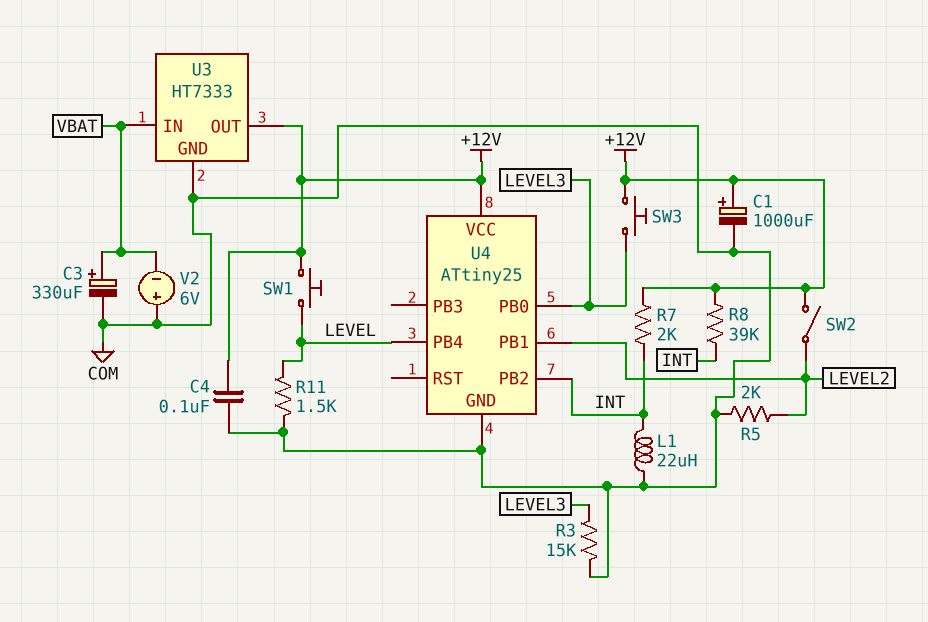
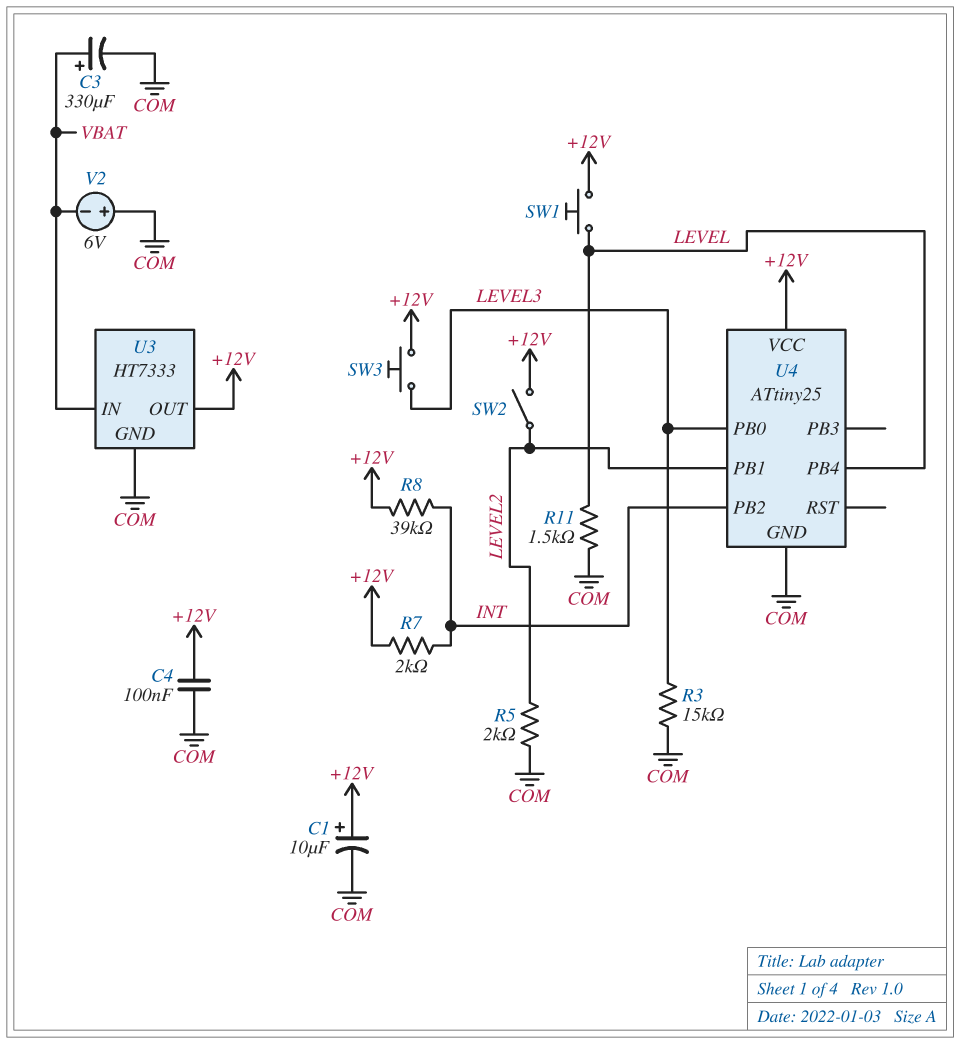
C1: 1000uF (plus +12V, minus COM) -> 10uF (plus +12V, minus COM)
L1: 22uH (COM, INT) -> none

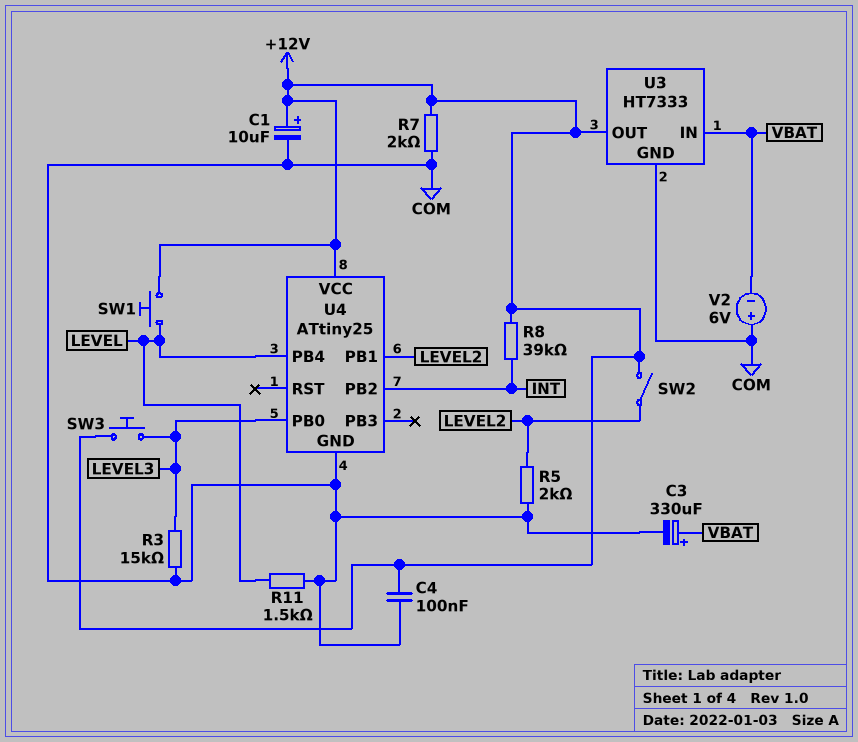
R7: 2k (+12V, INT) -> 2k (+12V, COM)

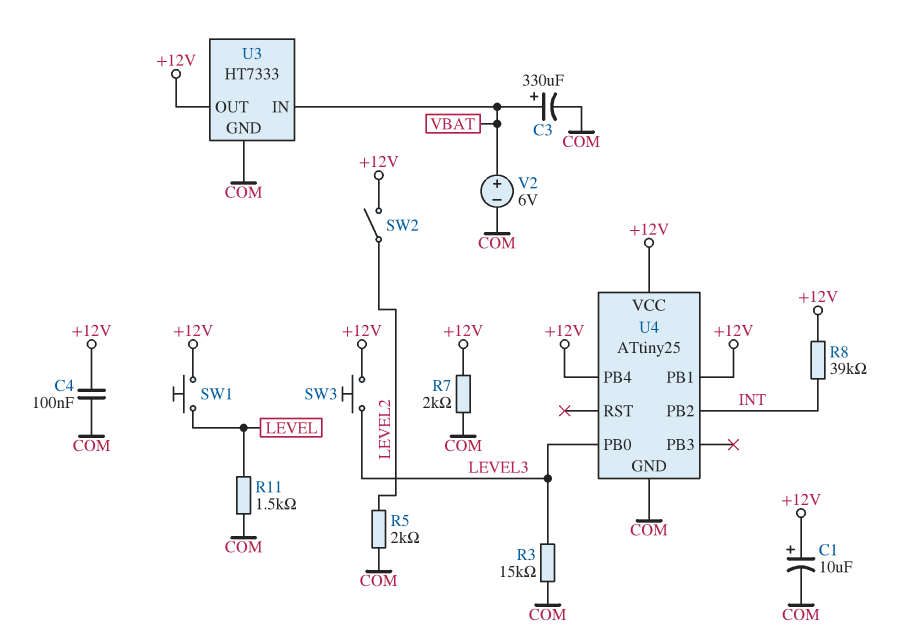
U4 pin PB1: LEVEL2 -> +12V
U4 pin PB4: LEVEL -> +12V
V2: 6V (plus COM, minus VBAT) -> 6V (plus VBAT, minus COM)

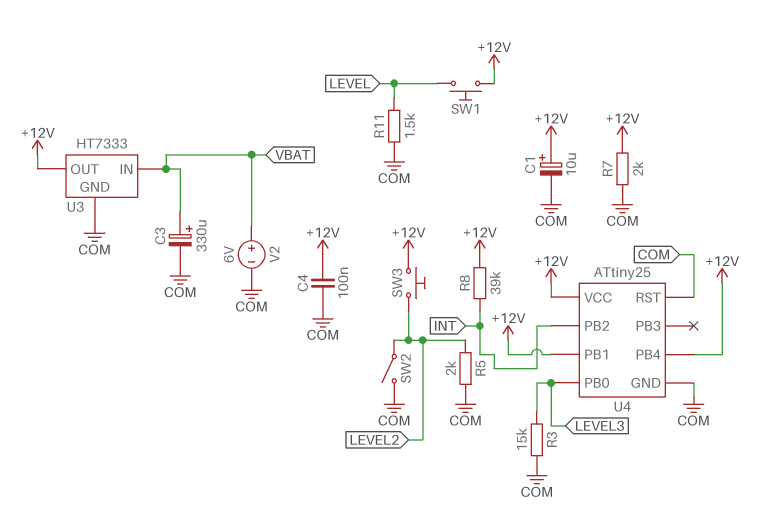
SW2: switch (+12V, LEVEL2) -> switch (COM, LEVEL2)
SW3: button (+12V, LEVEL3) -> button (+12V, LEVEL2)
U4 pin RST: none -> COM

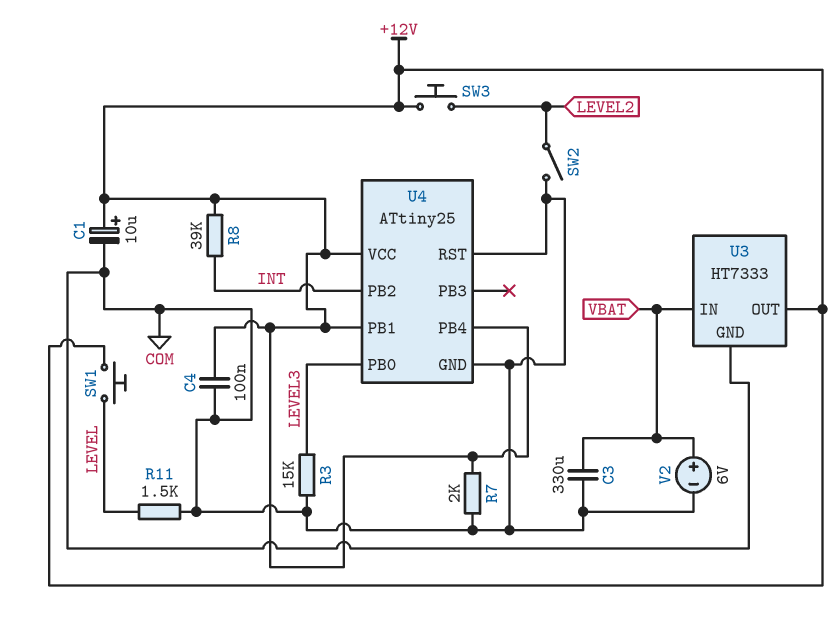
C3: 330uF (plus VBAT, minus COM) -> 330uF (COM, VBAT)
R5: 2k (COM, LEVEL2) -> none

